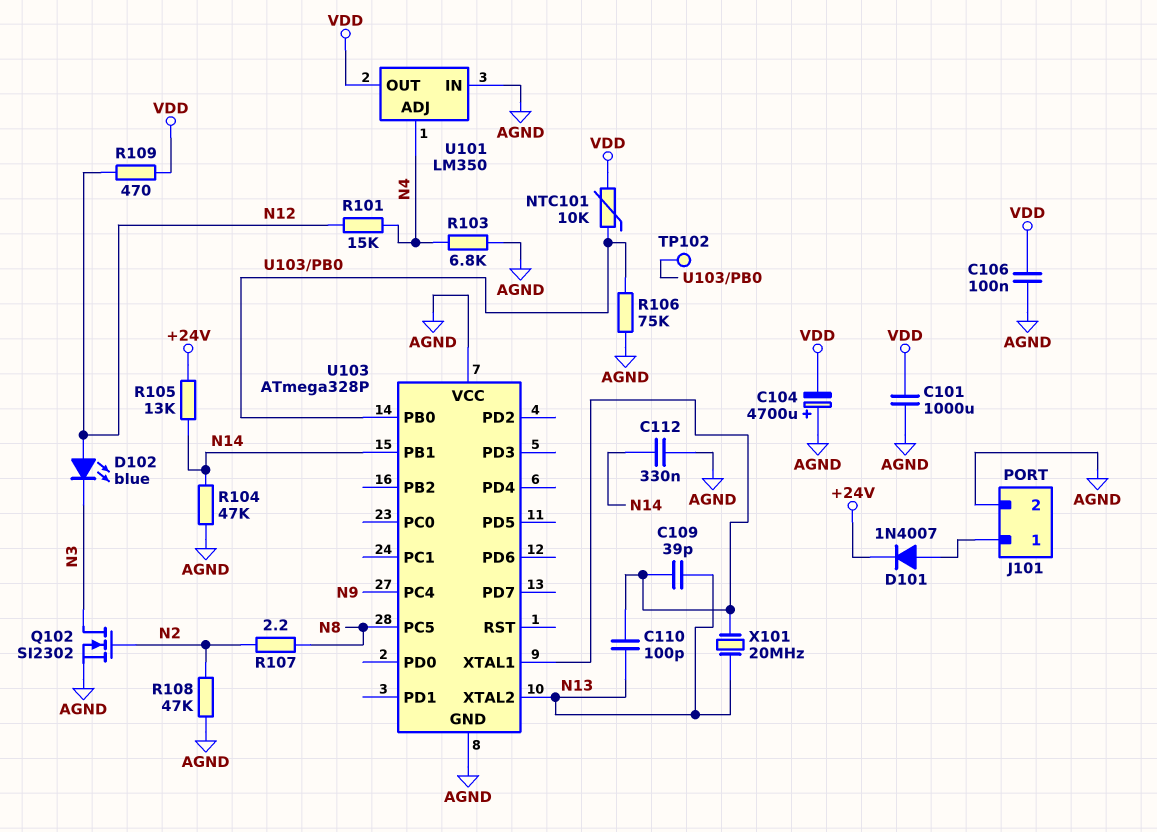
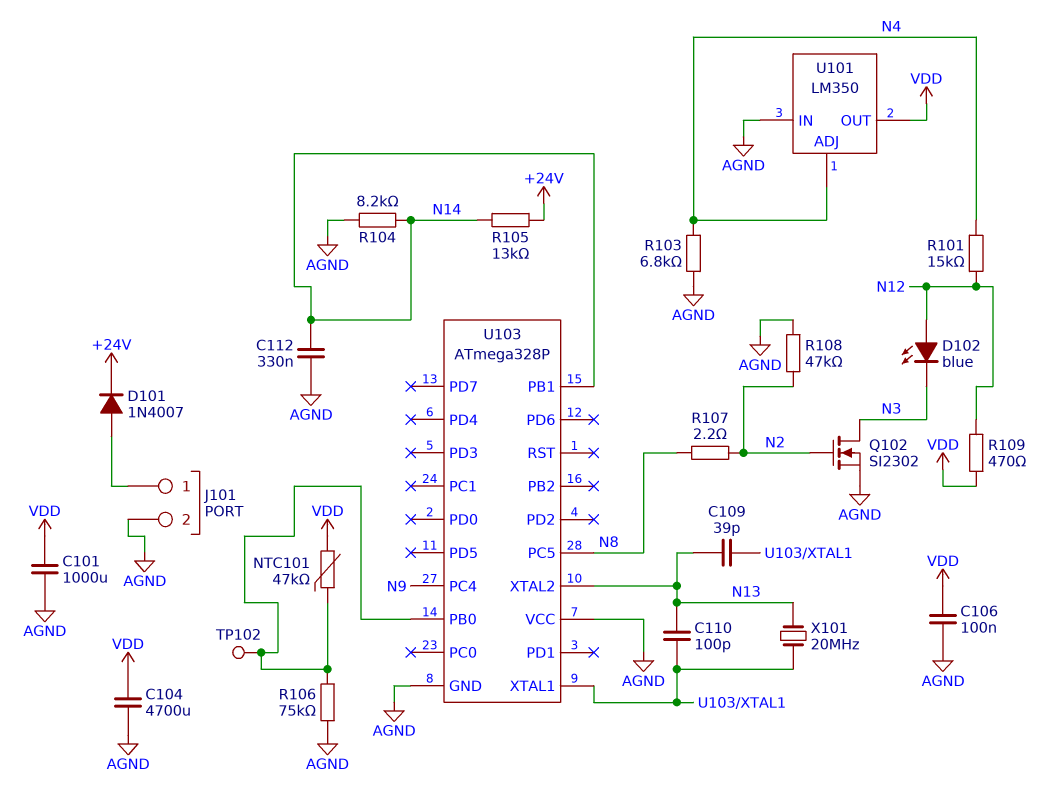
C104: 4700uF (plus AGND, minus VDD) -> 4700uF (AGND, VDD)
NTC101: 10k (U103/PB0, VDD) -> 47k (U103/PB0, VDD)
R104: 47k (AGND, N14) -> 8.2k (AGND, N14)

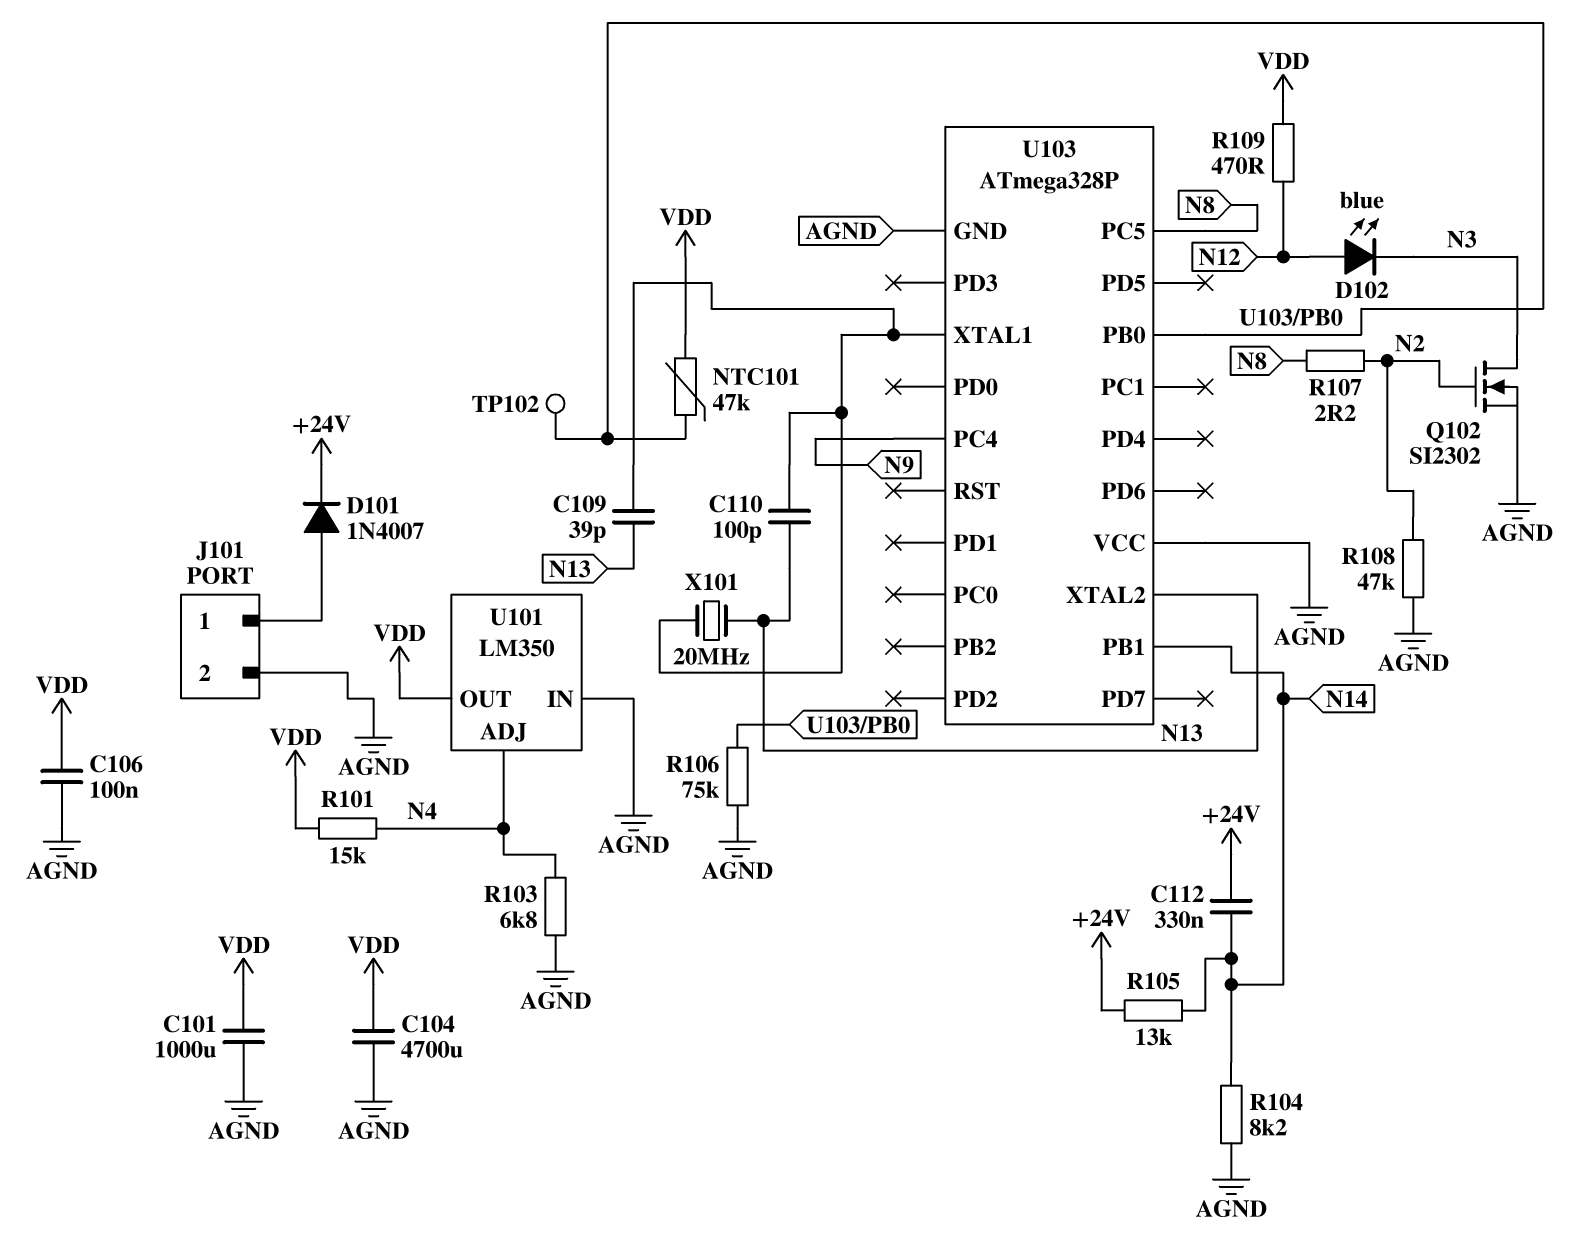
C112: 330nF (AGND, N14) -> 330nF (+24V, N14)
R101: 15k (N4, N12) -> 15k (N4, VDD)

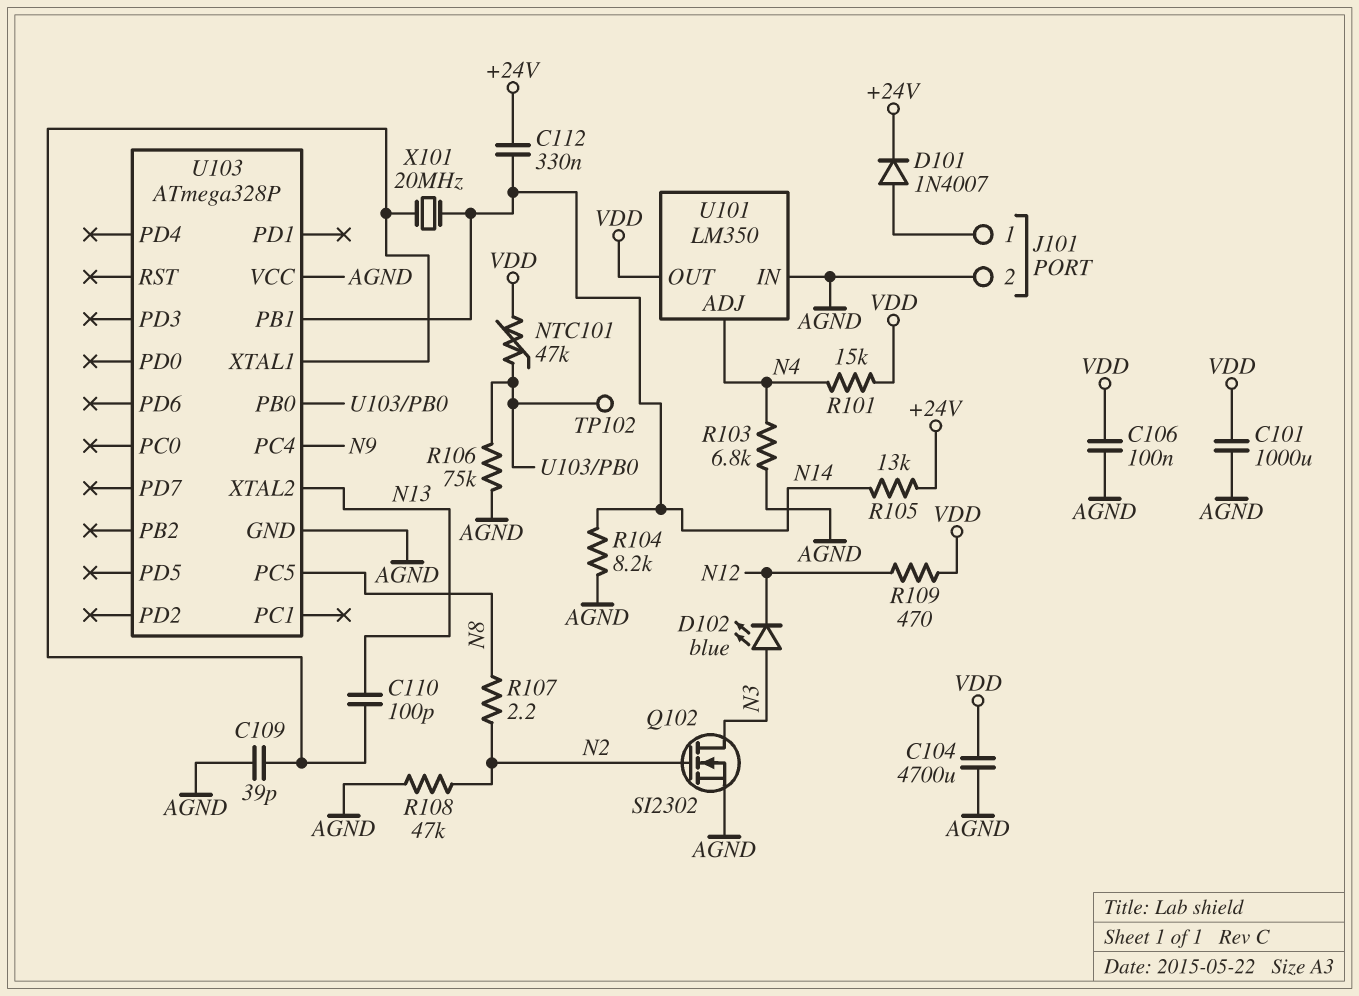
C109: 39pF (N13, U103/XTAL1) -> 39pF (AGND, U103/XTAL1)
D102: LED blue (A N12, K N3) -> LED blue (A N3, K N12)
X101: 20MHz (N13, U103/XTAL1) -> 20MHz (N14, U103/XTAL1)

